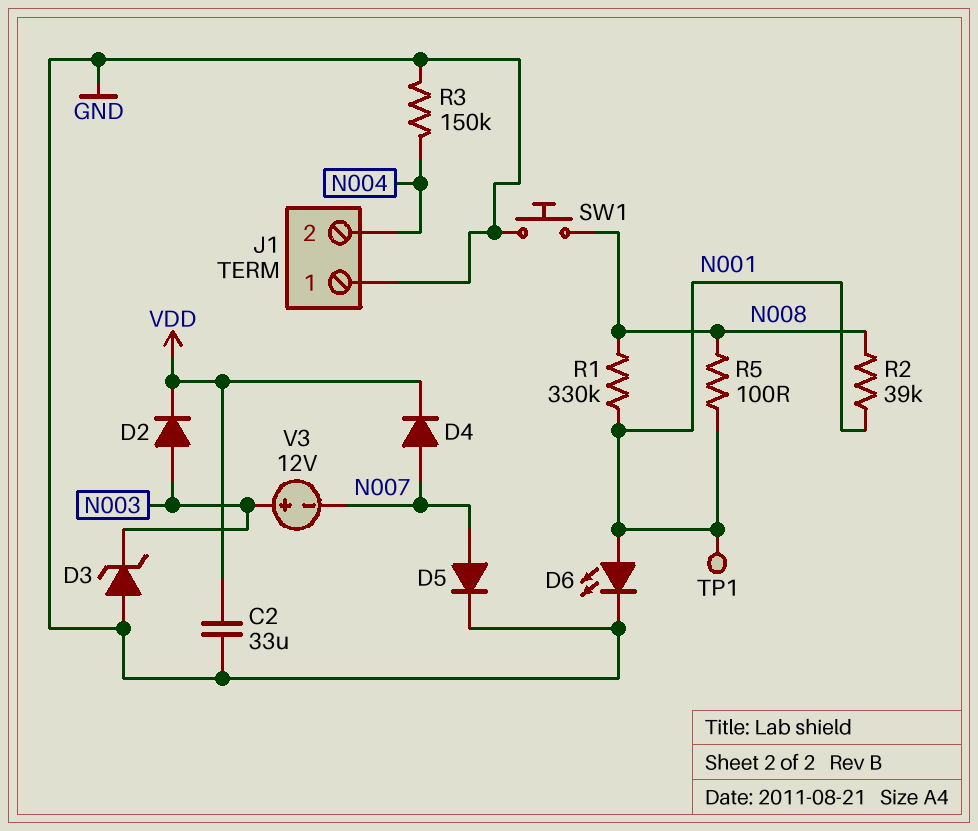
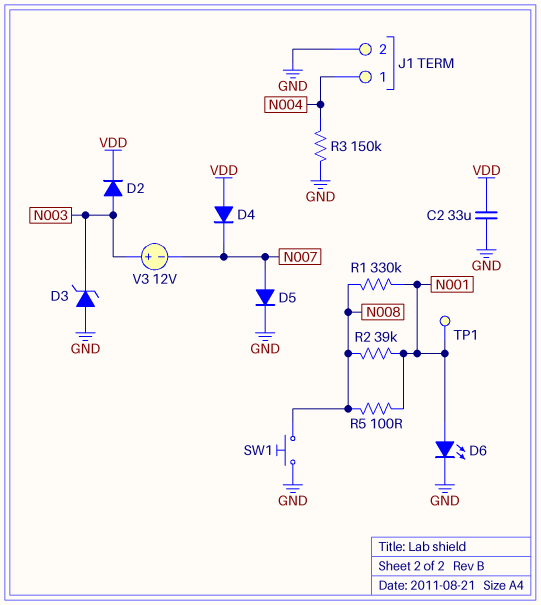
D4: diode (A N007, K VDD) -> diode (A VDD, K N007)
J1 pin 1: GND -> N004
J1 pin 2: N004 -> GND

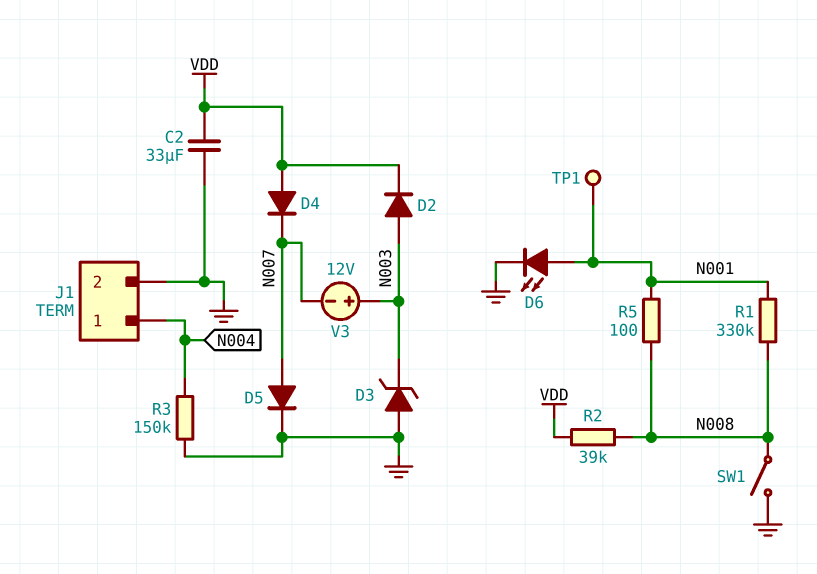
R2: 39k (N001, N008) -> 39k (N008, VDD)
SW1: button (GND, N008) -> switch (GND, N008)

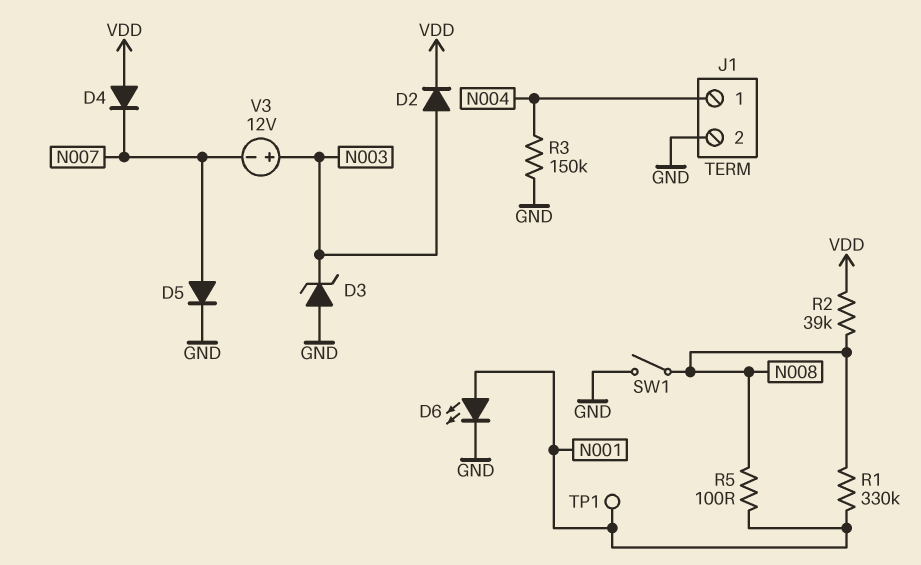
C2: 33uF (GND, VDD) -> none

